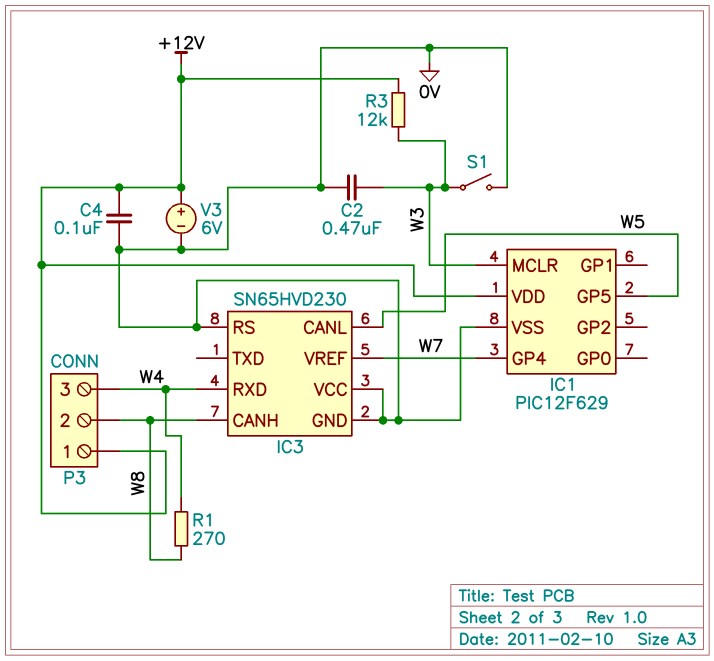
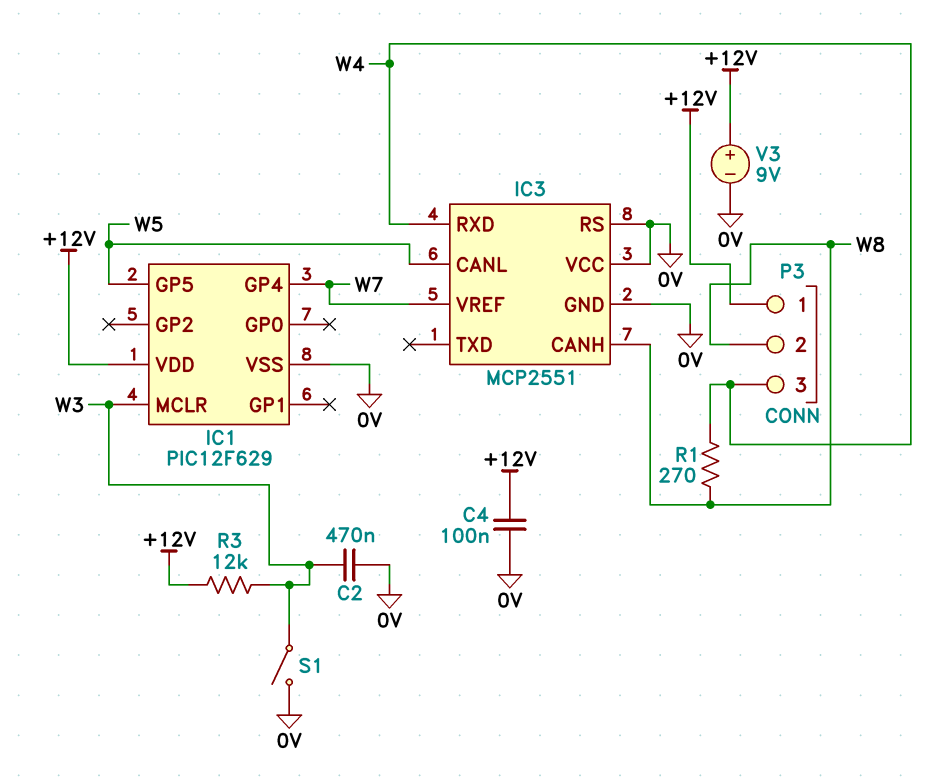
IC3: SN65HVD230 -> MCP2551
V3: 6V (plus +12V, minus 0V) -> 9V (plus +12V, minus 0V)

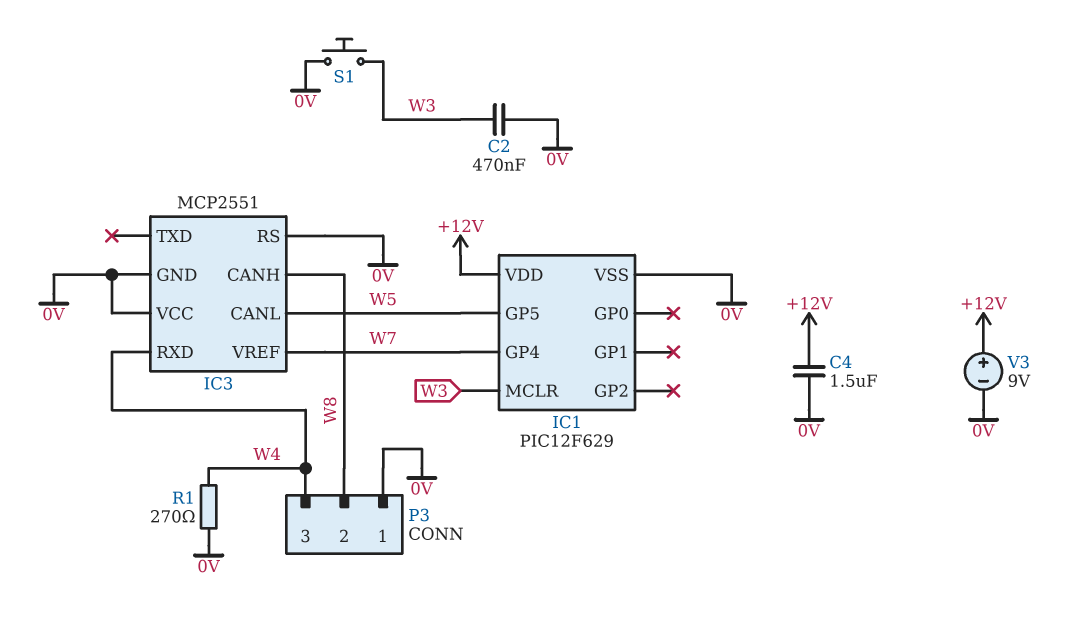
C4: 100nF (+12V, 0V) -> 1.5uF (+12V, 0V)
P3 pin 1: +12V -> 0V
R1: 270 (W4, W8) -> 270 (0V, W4)
R3: 12k (+12V, W3) -> none
S1: switch (0V, W3) -> button (0V, W3)

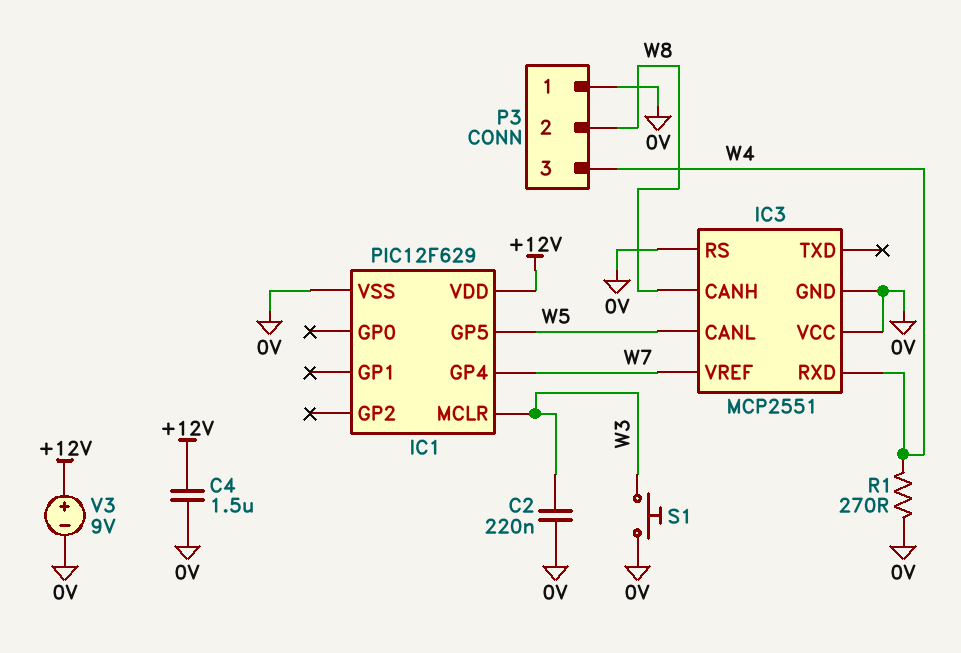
C2: 470nF (0V, W3) -> 220nF (0V, W3)

